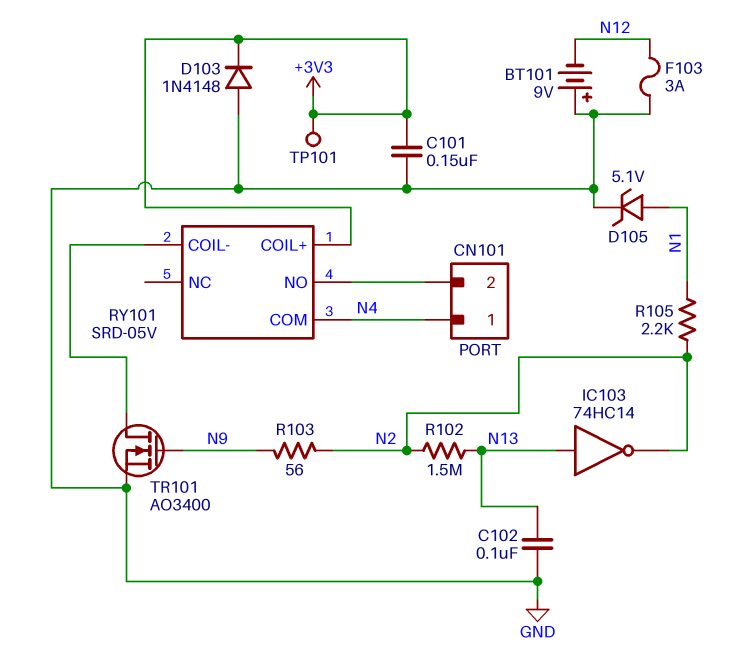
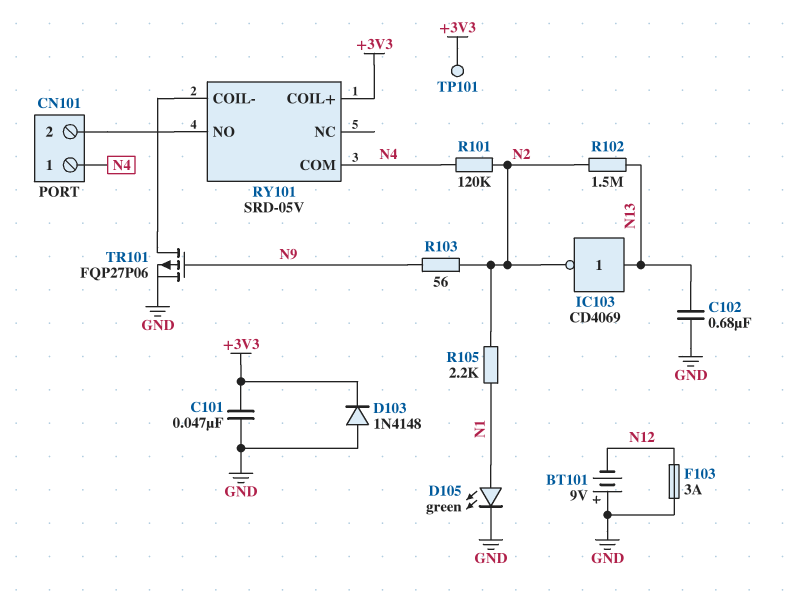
C101: 150nF (+3V3, GND) -> 47nF (+3V3, GND)
C102: 100nF (GND, N13) -> 680nF (GND, N13)
D105: zener 5.1V (A N1, K GND) -> LED green (A N1, K GND)
IC103: NOT 74HC14 (in N13, out N2) -> NOT CD4069 (in N13, out N2)
R101: none -> 120k (N2, N4)
TR101: NMOS AO3400 (G N9, D RY101/COIL-, S GND) -> PMOS FQP27P06 (G N9, D RY101/COIL-, S GND)

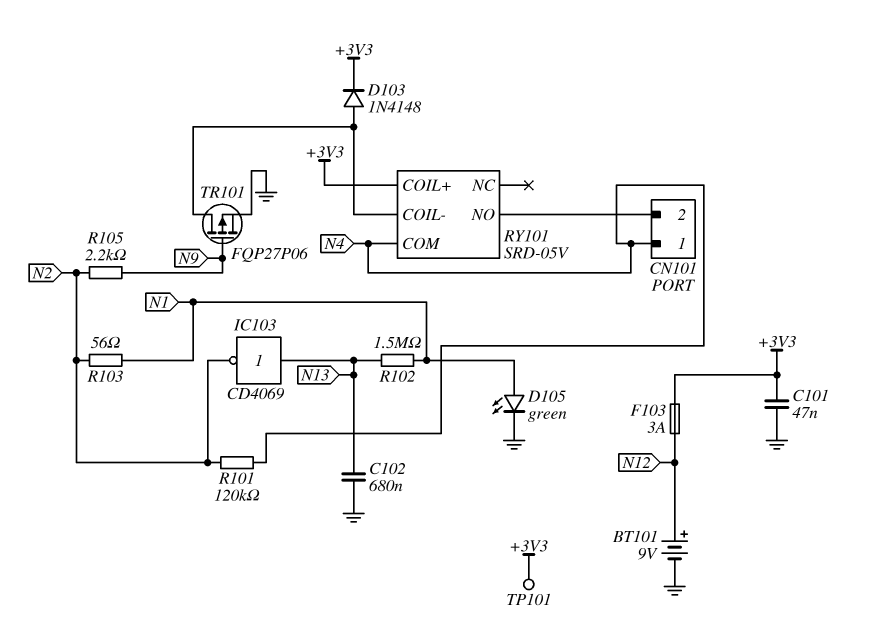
BT101: 9V (plus GND, minus N12) -> 9V (plus N12, minus GND)
D103: diode 1N4148 (A GND, K +3V3) -> diode 1N4148 (A RY101/COIL-, K +3V3)
F103: 3A (GND, N12) -> 3A (+3V3, N12)
R102: 1.5M (N2, N13) -> 1.5M (N1, N13)
R103: 56 (N2, N9) -> 56 (N1, N2)
R105: 2.2k (N1, N2) -> 2.2k (N2, N9)

